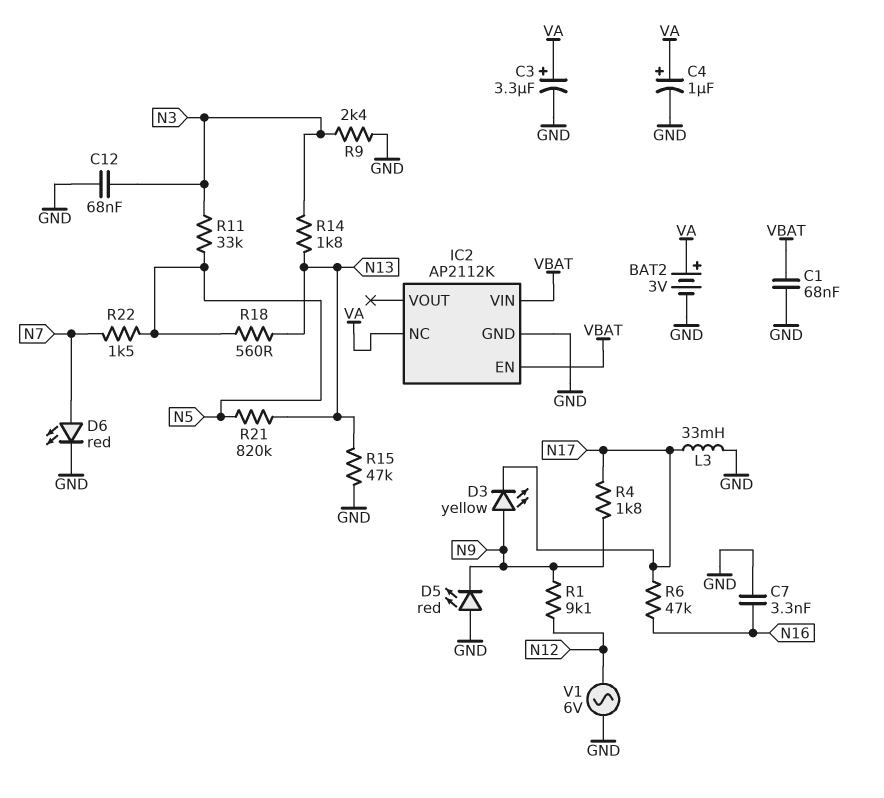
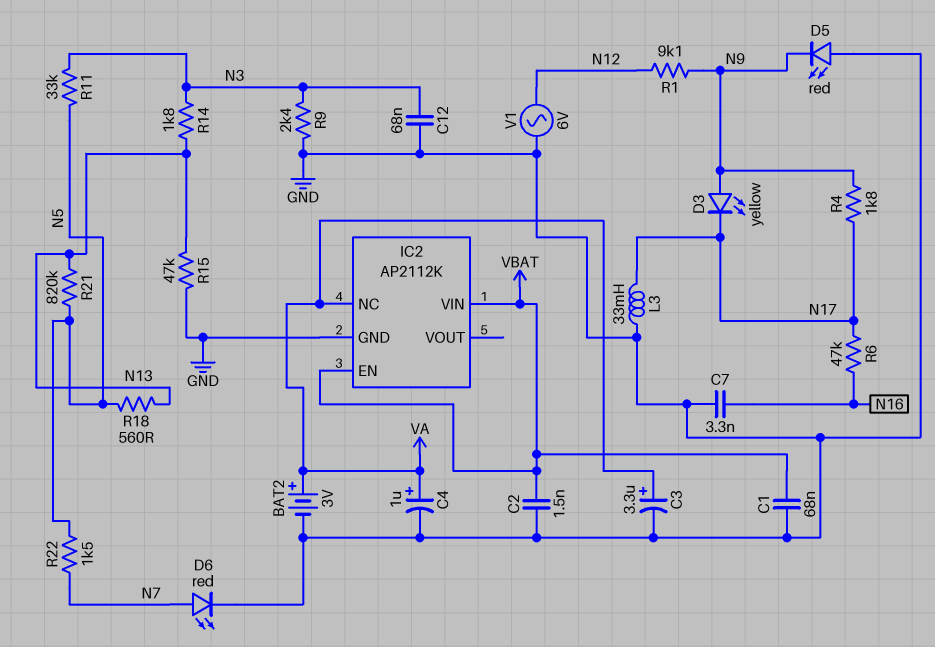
C2: none -> 1.5nF (GND, VBAT)

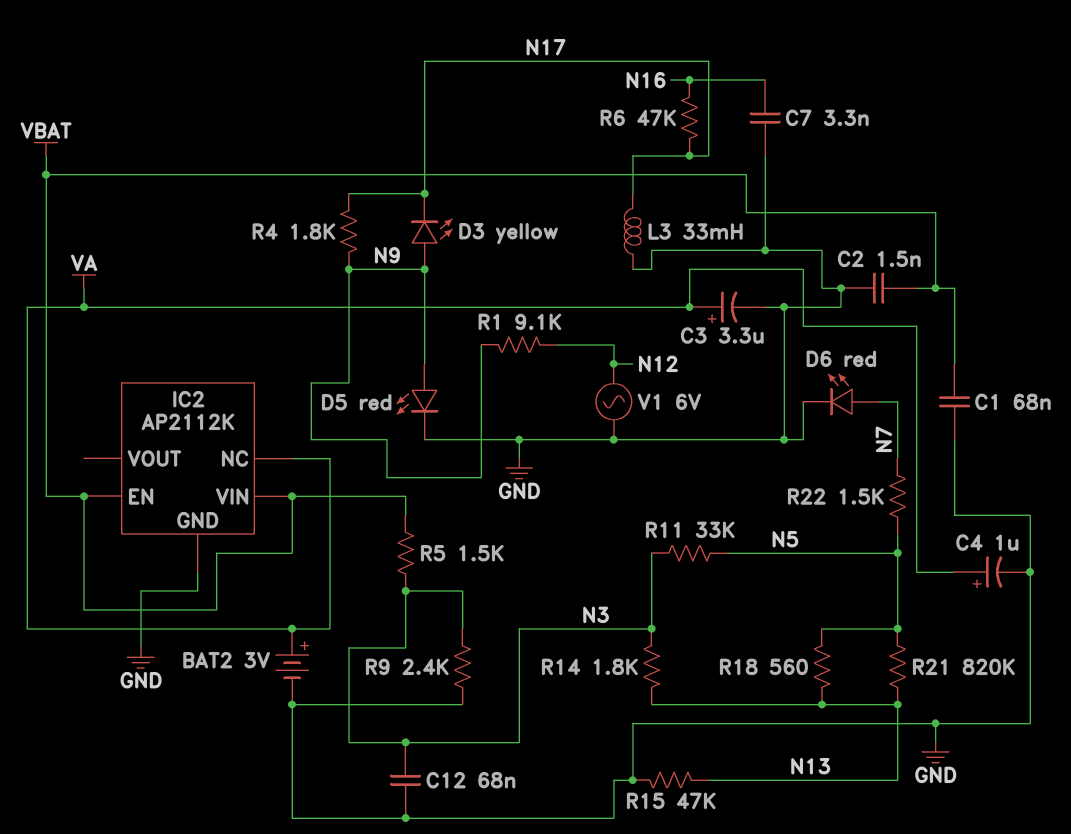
D5: LED red (A GND, K N9) -> LED red (A N9, K GND)
R5: none -> 1.5k (N3, VBAT)

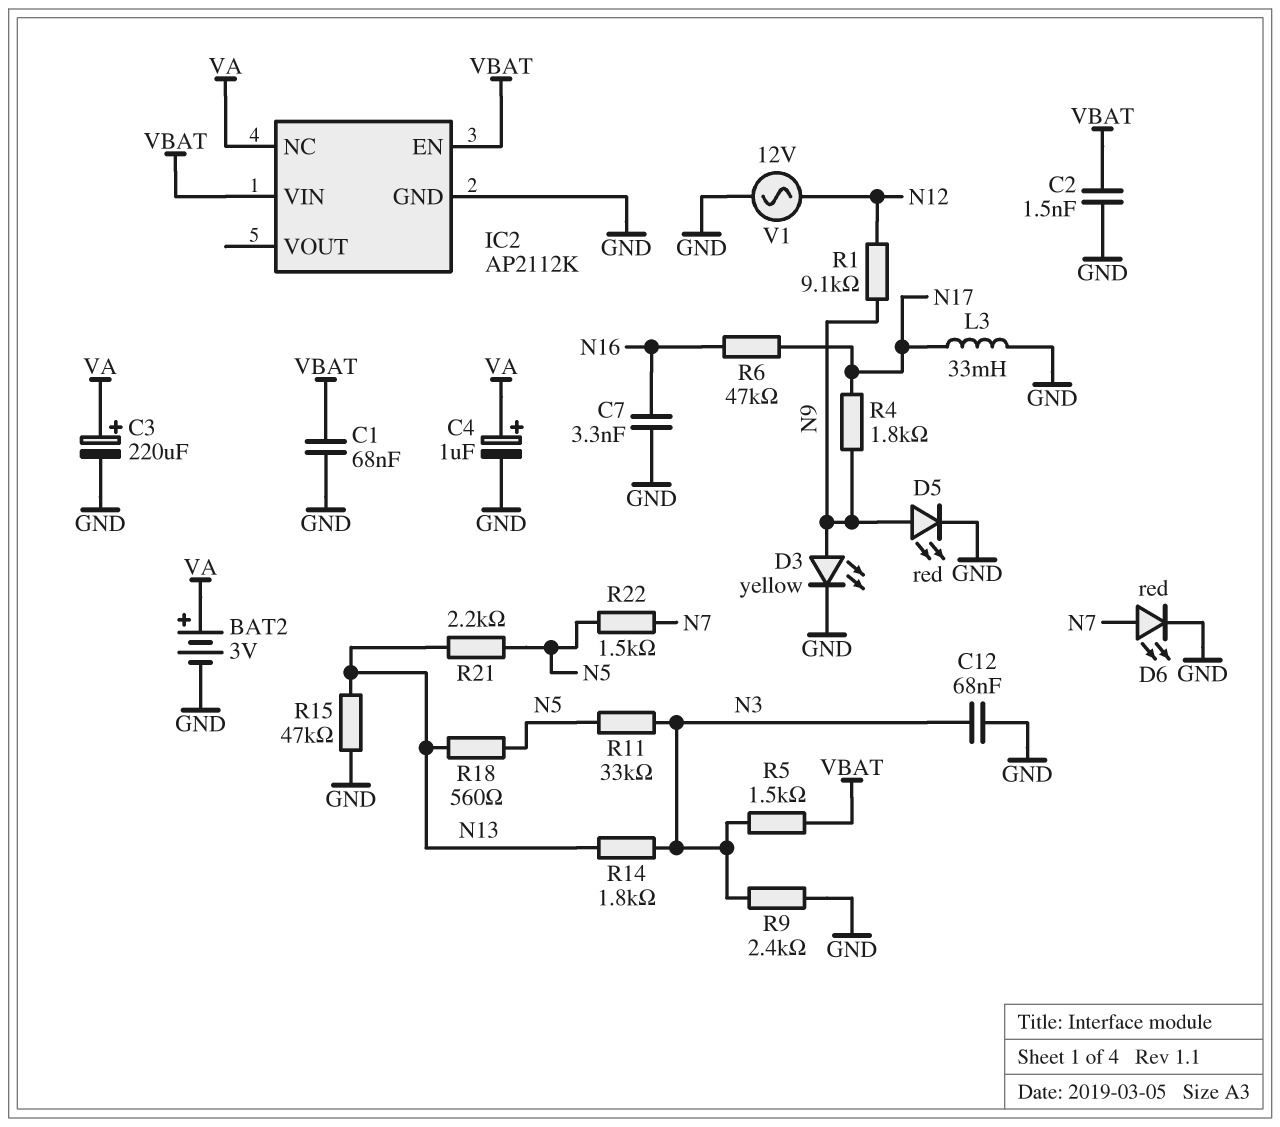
C3: 3.3uF (plus VA, minus GND) -> 220uF (plus VA, minus GND)
D3: LED yellow (A N9, K N17) -> LED yellow (A N9, K GND)
R21: 820k (N5, N13) -> 2.2k (N5, N13)
V1: AC 6V (GND, N12) -> AC 12V (GND, N12)

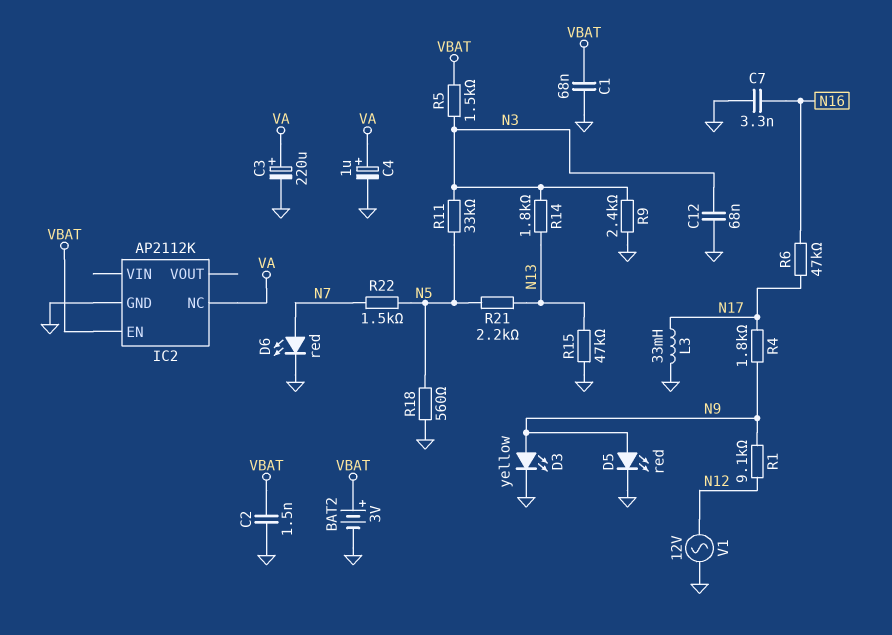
BAT2: 3V (plus VA, minus GND) -> 3V (plus VBAT, minus GND)
IC2 pin VIN: VBAT -> none
R18: 560 (N5, N13) -> 560 (GND, N5)

